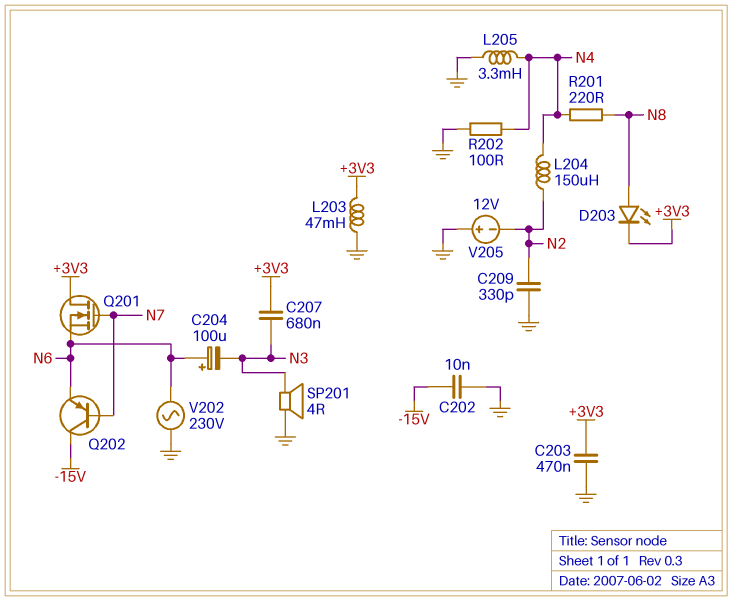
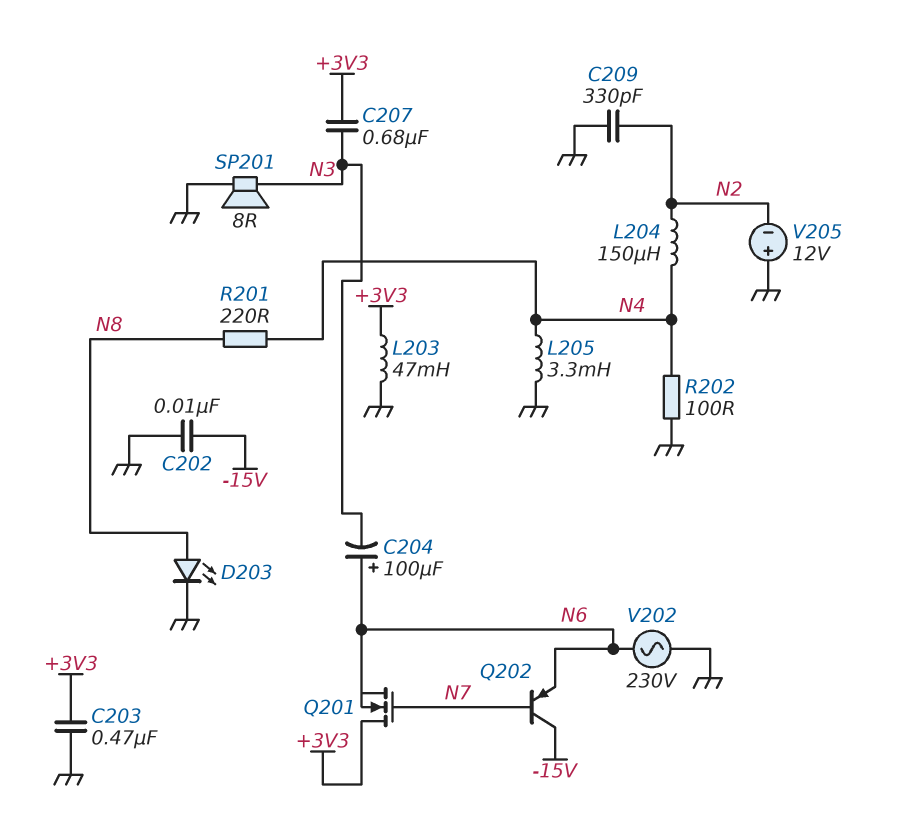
D203: LED (A N8, K +3V3) -> LED (A N8, K GND)
SP201: speaker 4R (GND, N3) -> speaker 8R (GND, N3)

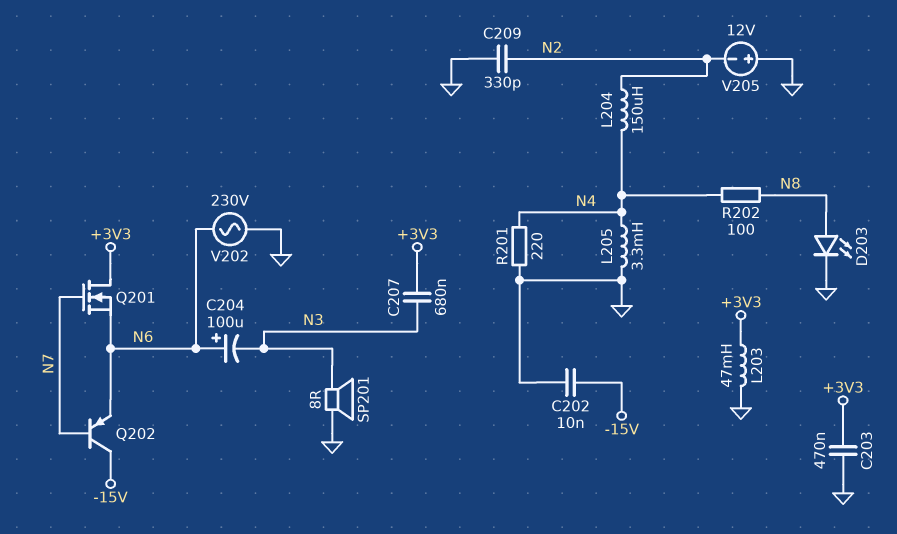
R201: 220 (N4, N8) -> 220 (GND, N4)
R202: 100 (GND, N4) -> 100 (N4, N8)

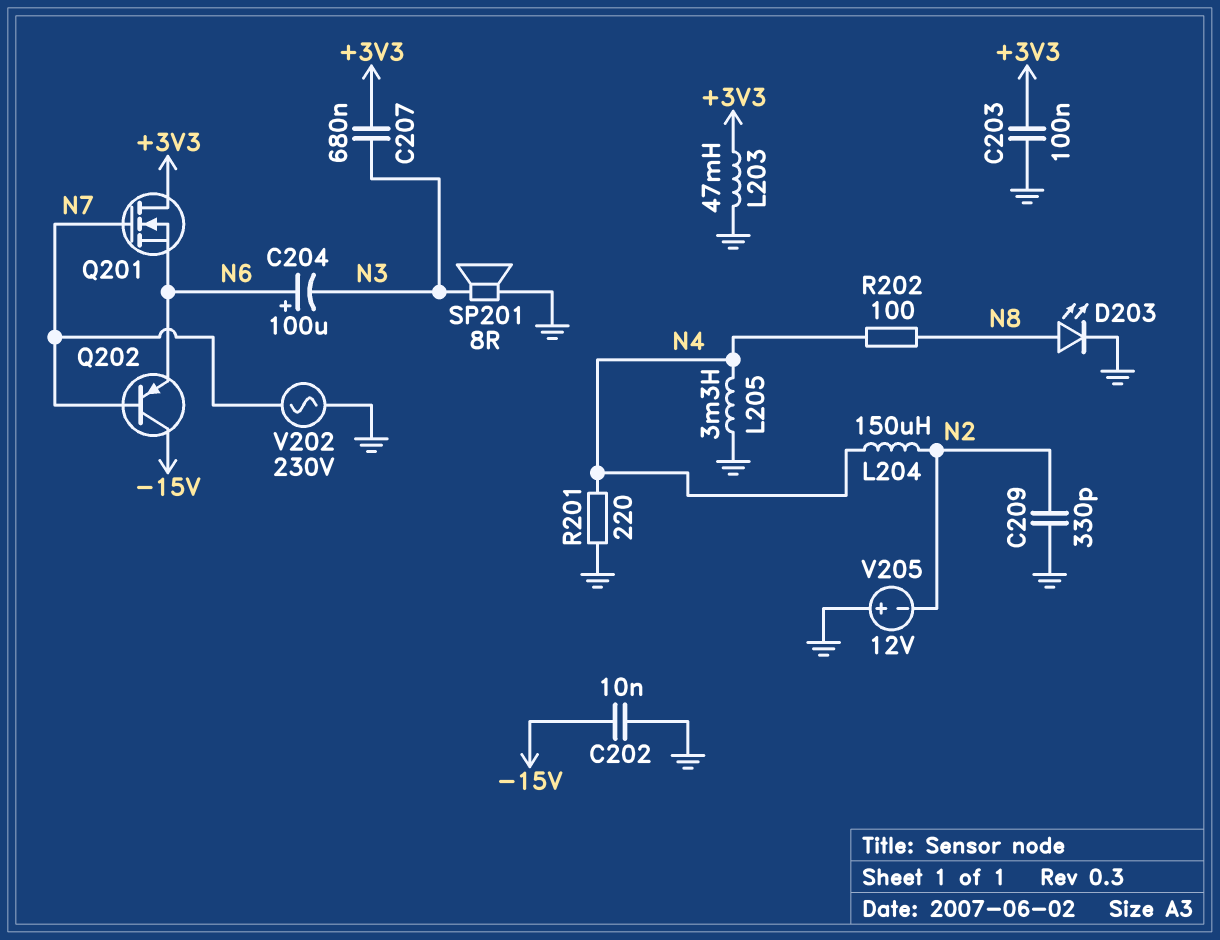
C203: 470nF (+3V3, GND) -> 100nF (+3V3, GND)
V202: AC 230V (GND, N6) -> AC 230V (GND, N7)

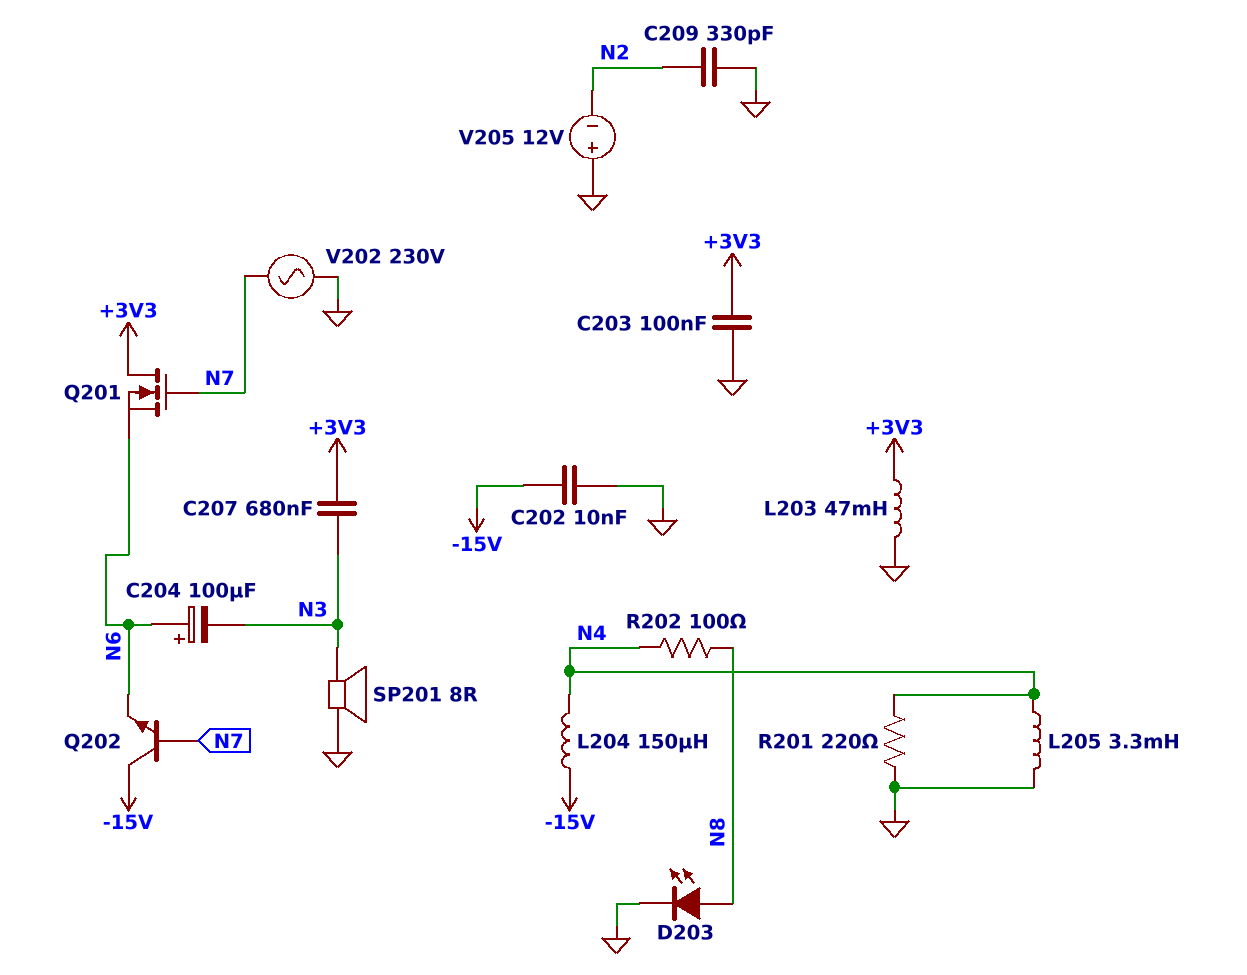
L204: 150uH (N2, N4) -> 150uH (-15V, N4)
Q202: PNP (B N7, C -15V, E N6) -> NPN (B N7, C -15V, E N6)

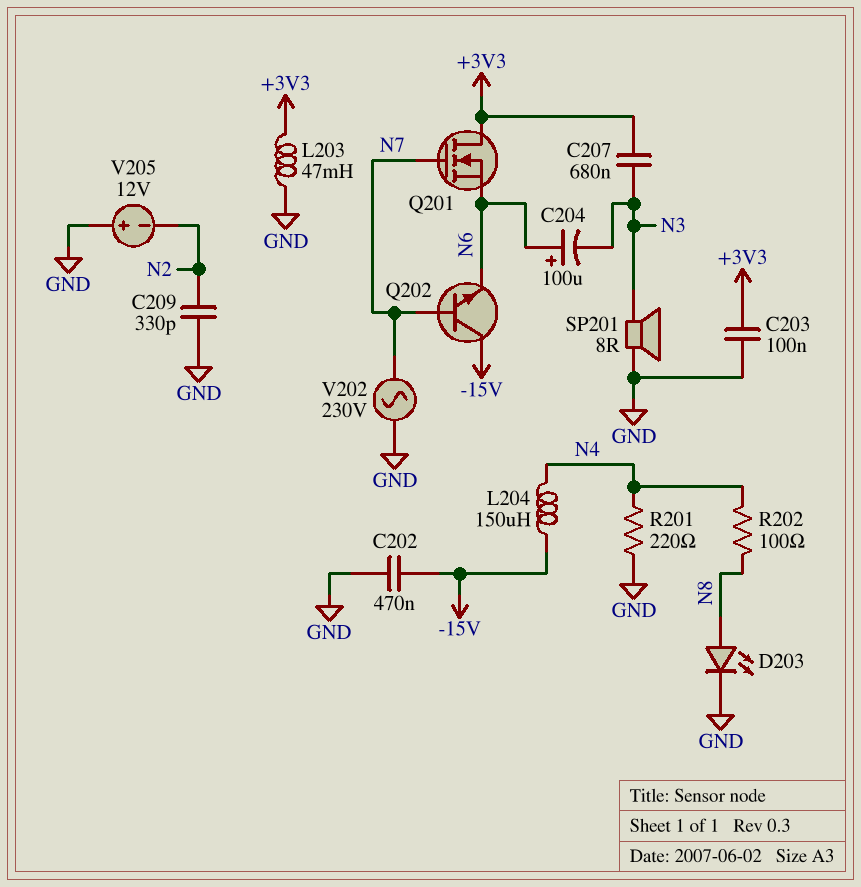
C202: 10nF (-15V, GND) -> 470nF (-15V, GND)
L205: 3.3mH (GND, N4) -> none

